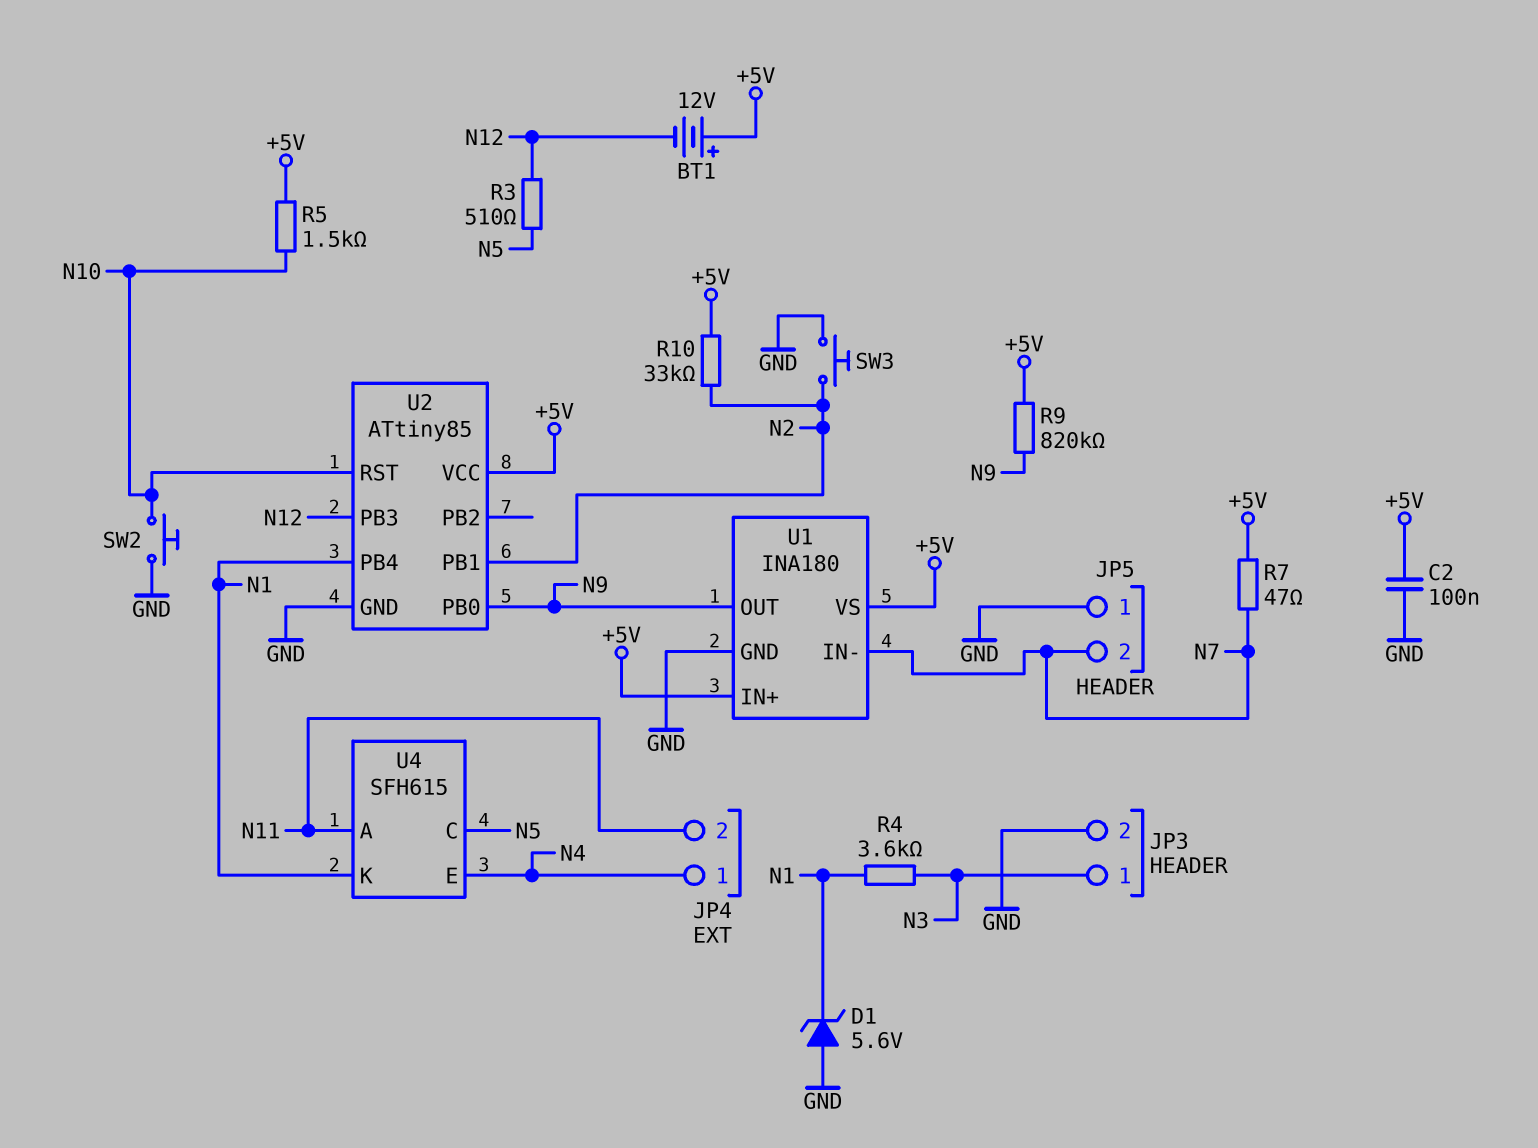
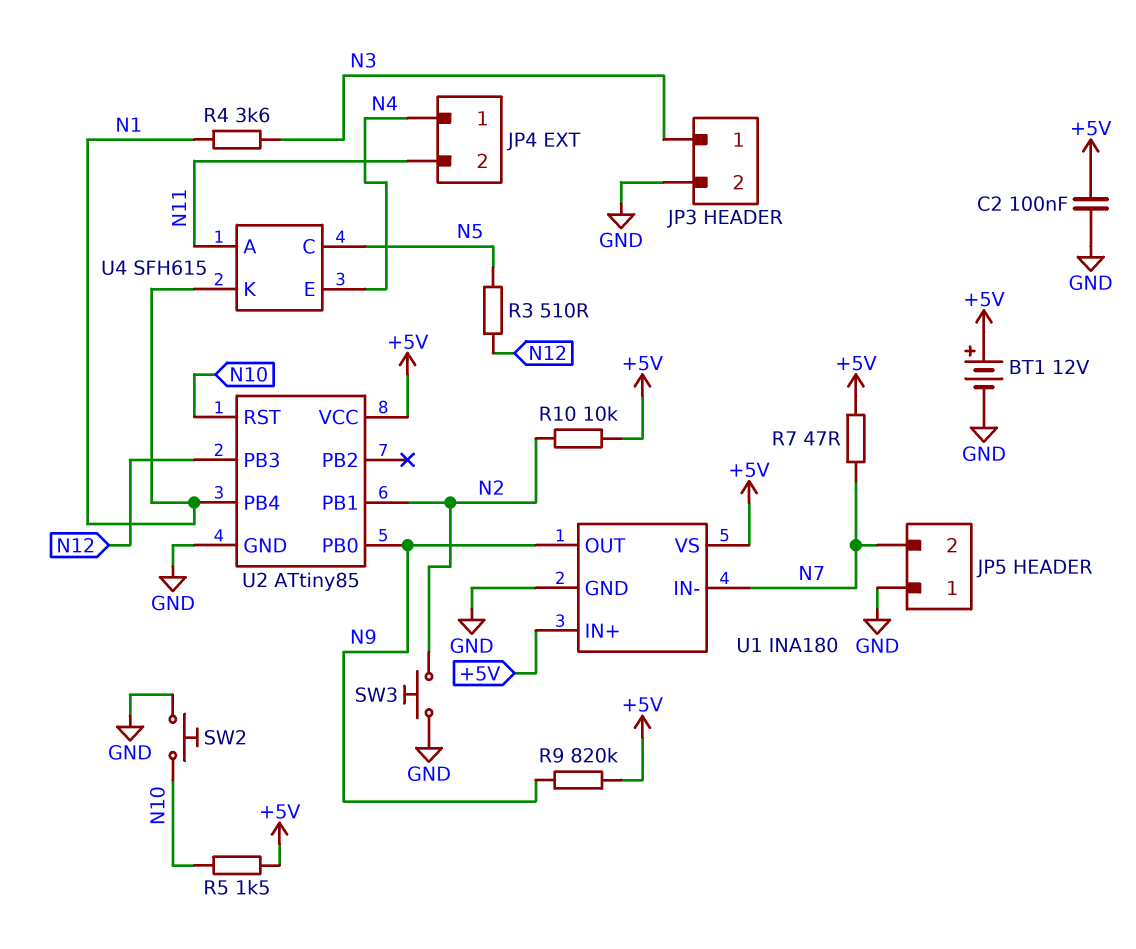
BT1: 12V (plus +5V, minus N12) -> 12V (plus +5V, minus GND)
D1: zener 5.6V (A GND, K N1) -> none
R10: 33k (+5V, N2) -> 10k (+5V, N2)

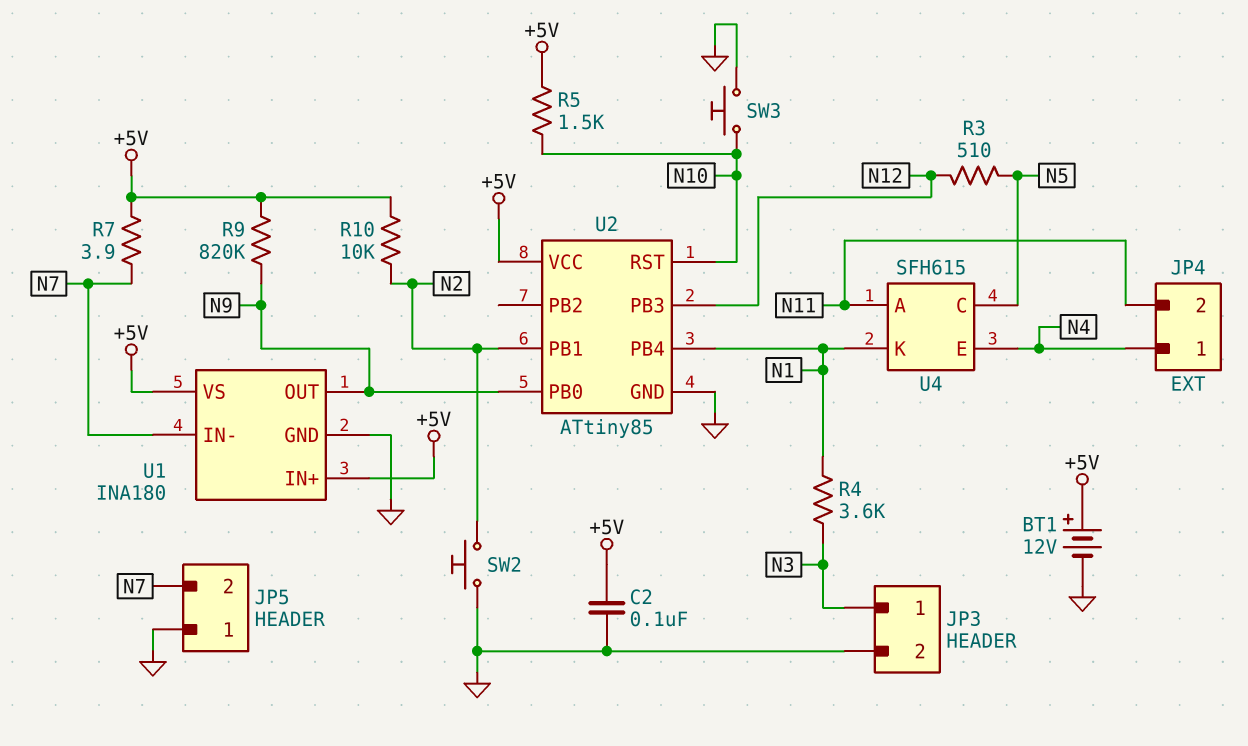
R7: 47 (+5V, N7) -> 3.9 (+5V, N7)
SW2: button (GND, N10) -> button (GND, N2)
SW3: button (GND, N2) -> button (GND, N10)

